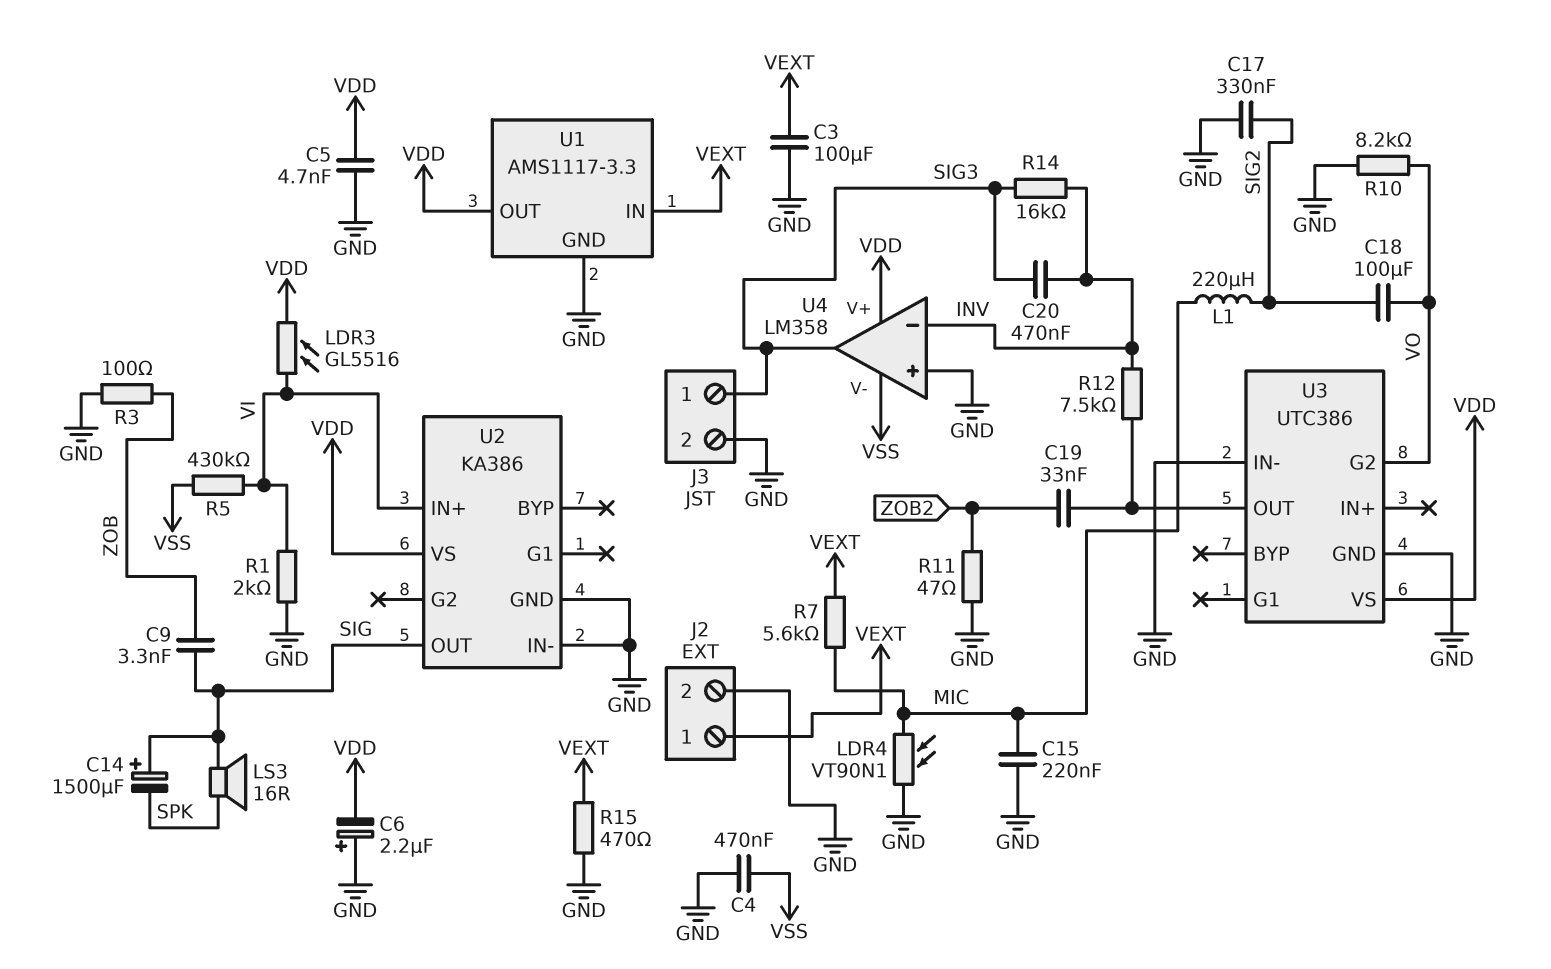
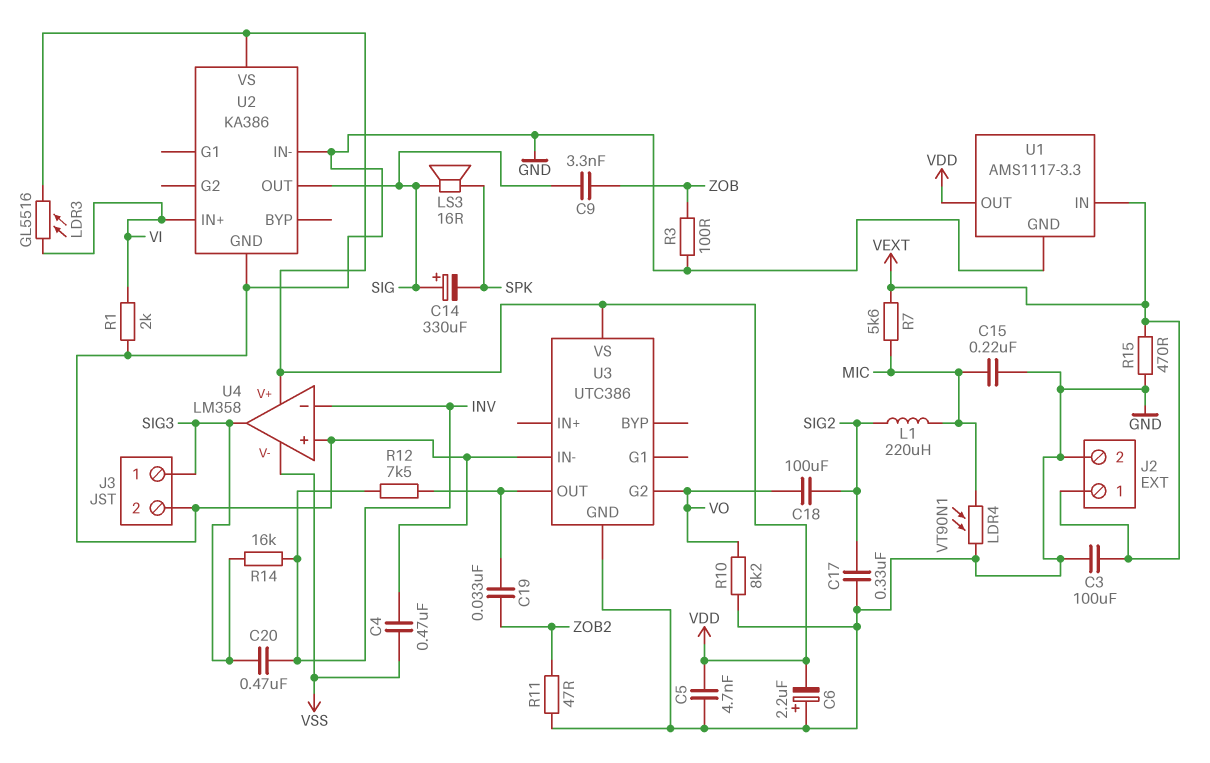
C14: 1500uF (plus SIG, minus SPK) -> 330uF (plus SIG, minus SPK)
R5: 430k (VI, VSS) -> none

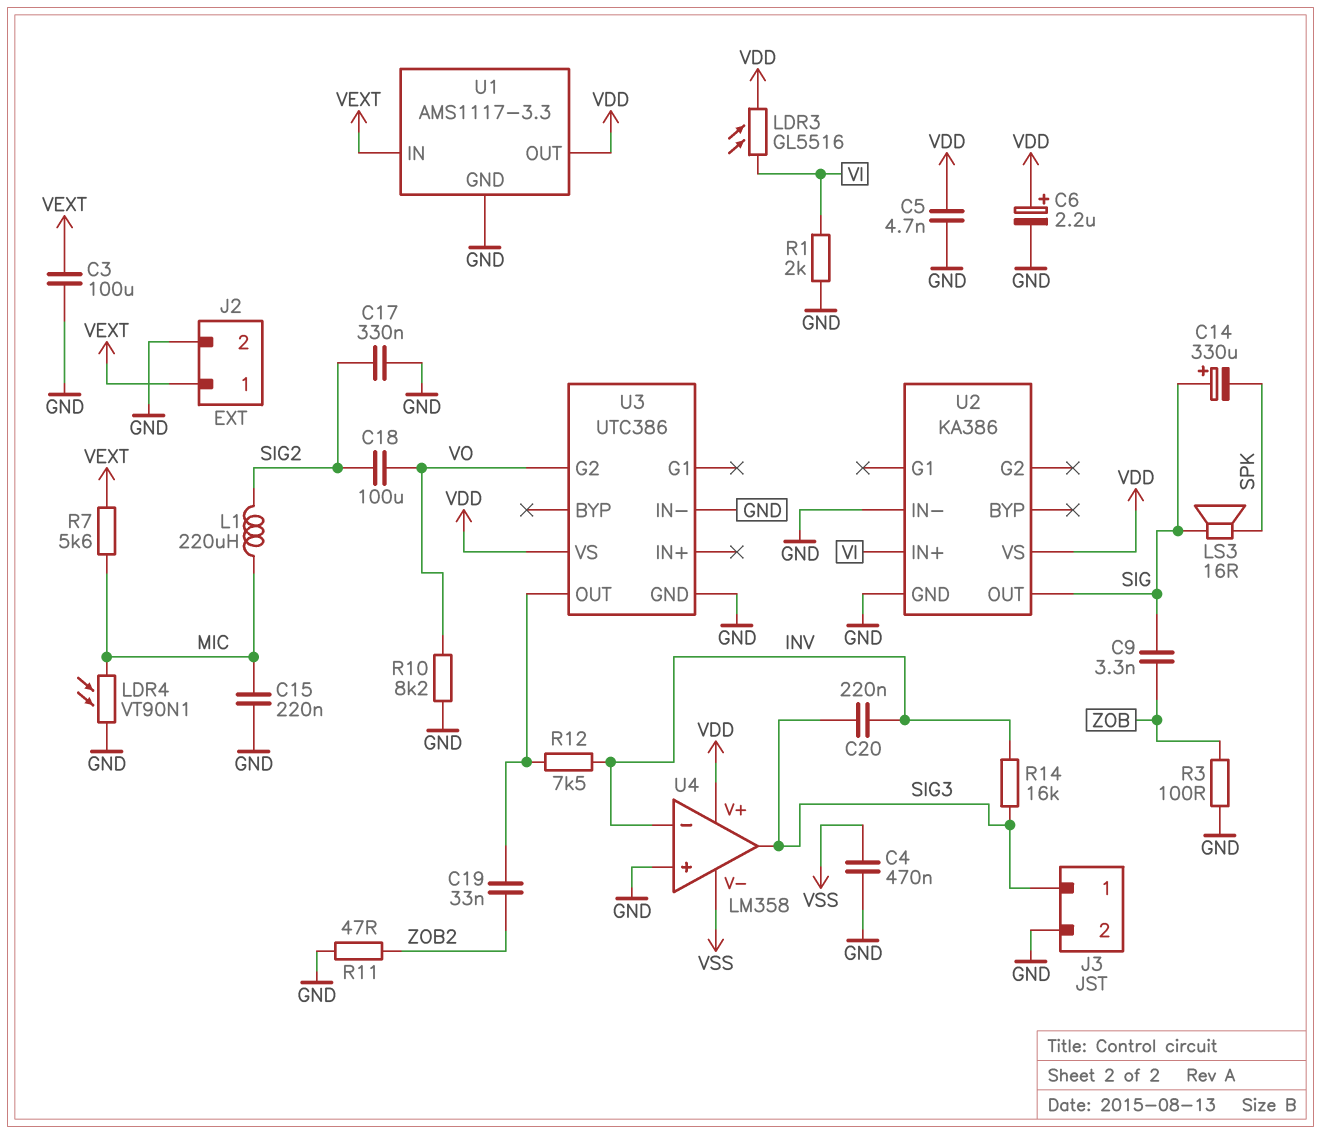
C6: 2.2uF (plus GND, minus VDD) -> 2.2uF (plus VDD, minus GND)
C20: 470nF (INV, SIG3) -> 220nF (INV, SIG3)
R15: 470 (GND, VEXT) -> none

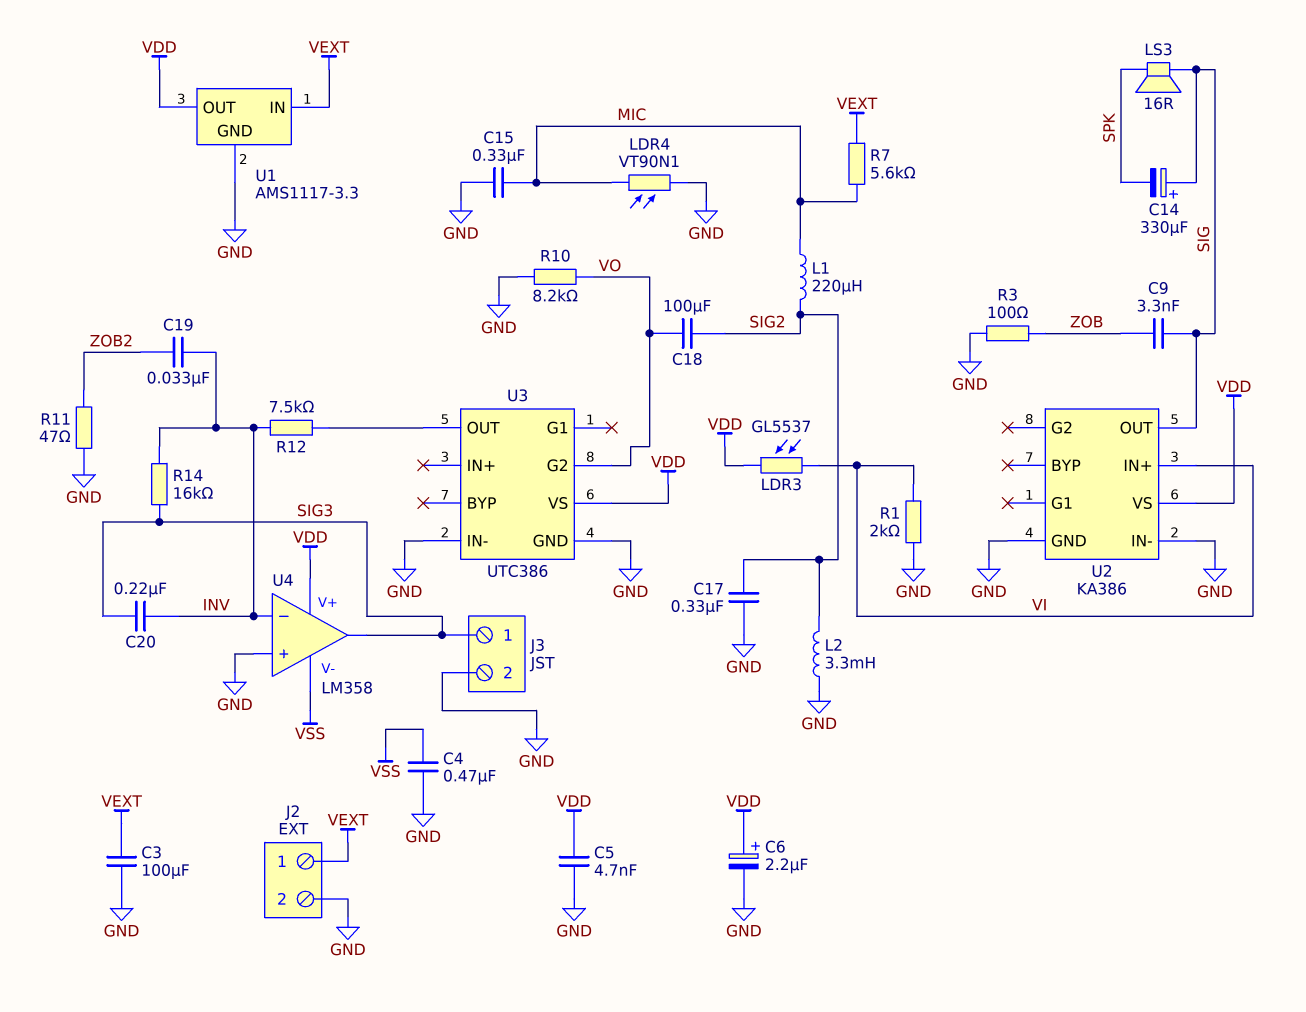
C15: 220nF (GND, MIC) -> 330nF (GND, MIC)
C19: 33nF (U3/OUT, ZOB2) -> 33nF (INV, ZOB2)
L2: none -> 3.3mH (GND, SIG2)
LDR3: GL5516 (VDD, VI) -> GL5537 (VDD, VI)

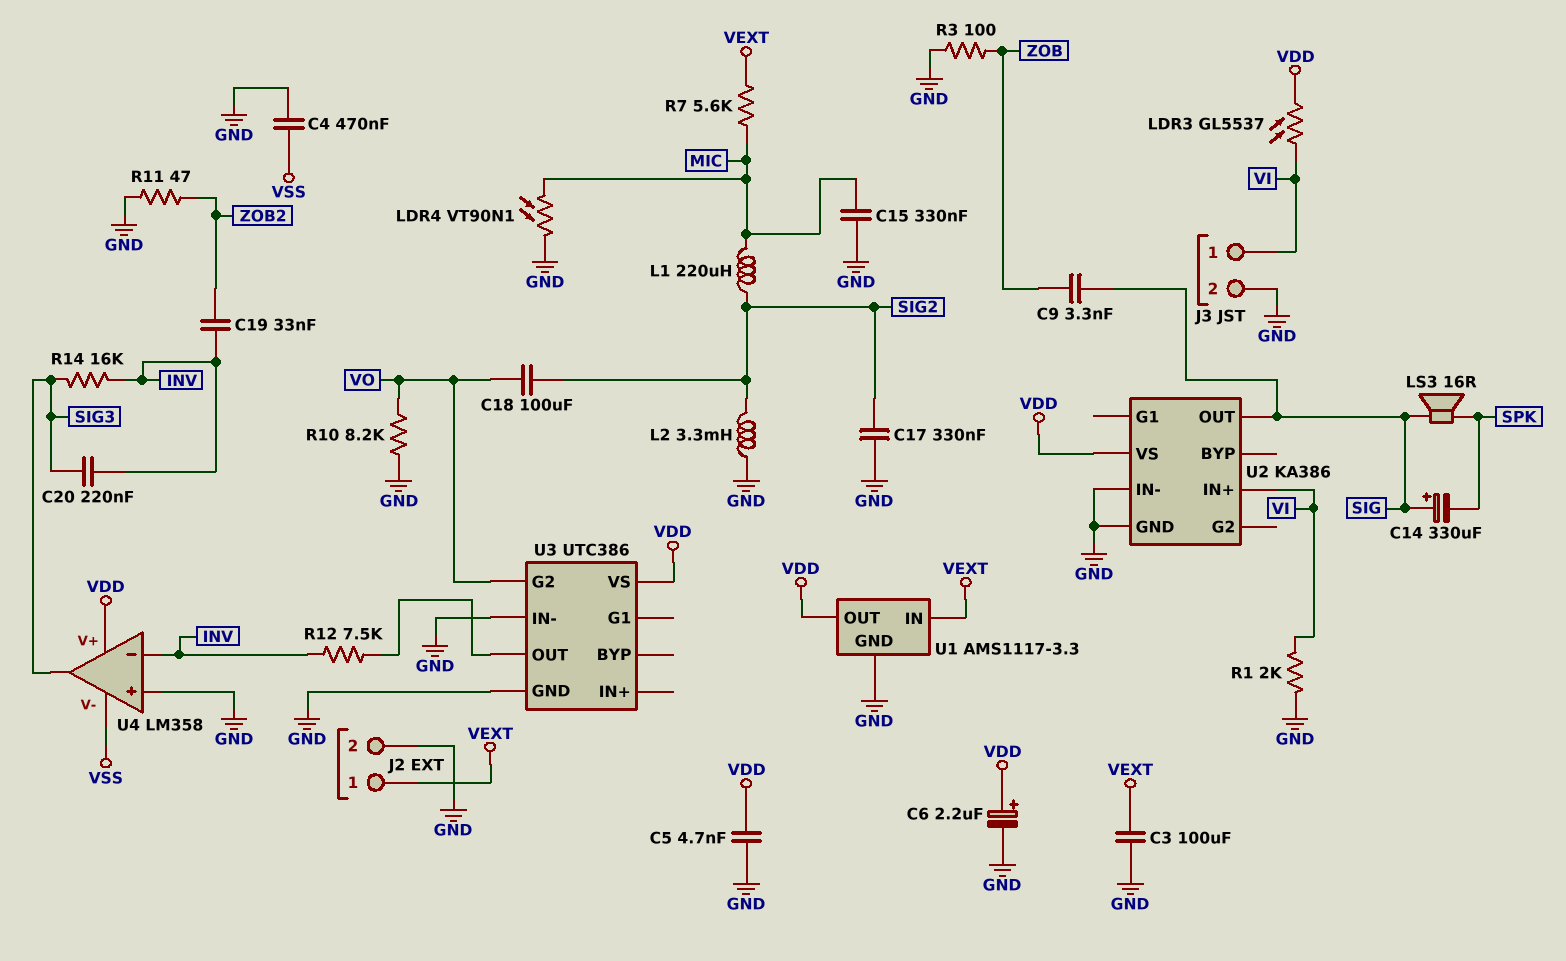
J3 pin 1: SIG3 -> VI

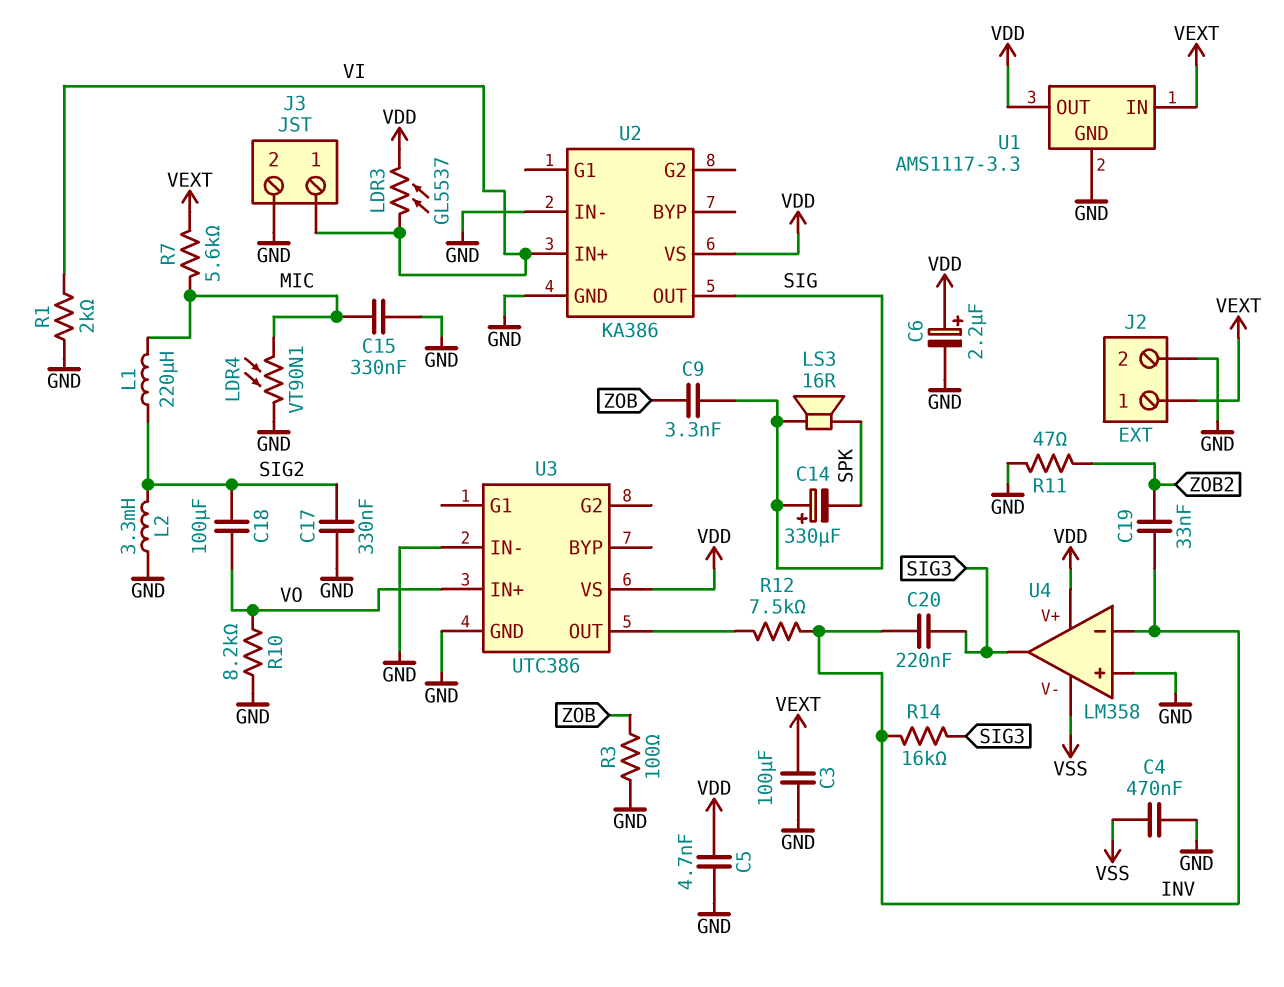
U3 pin G2: VO -> none
U3 pin IN+: none -> VO

